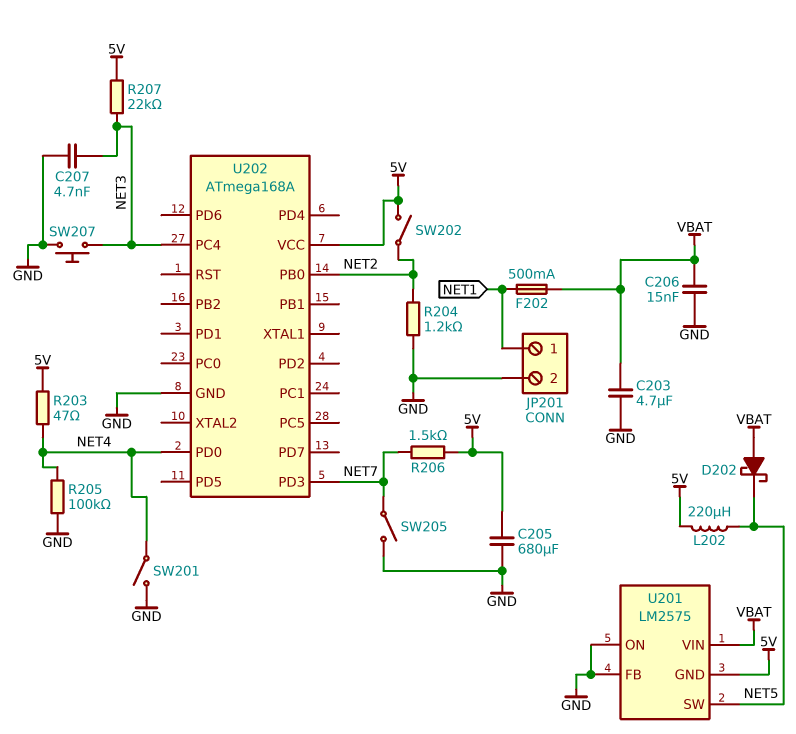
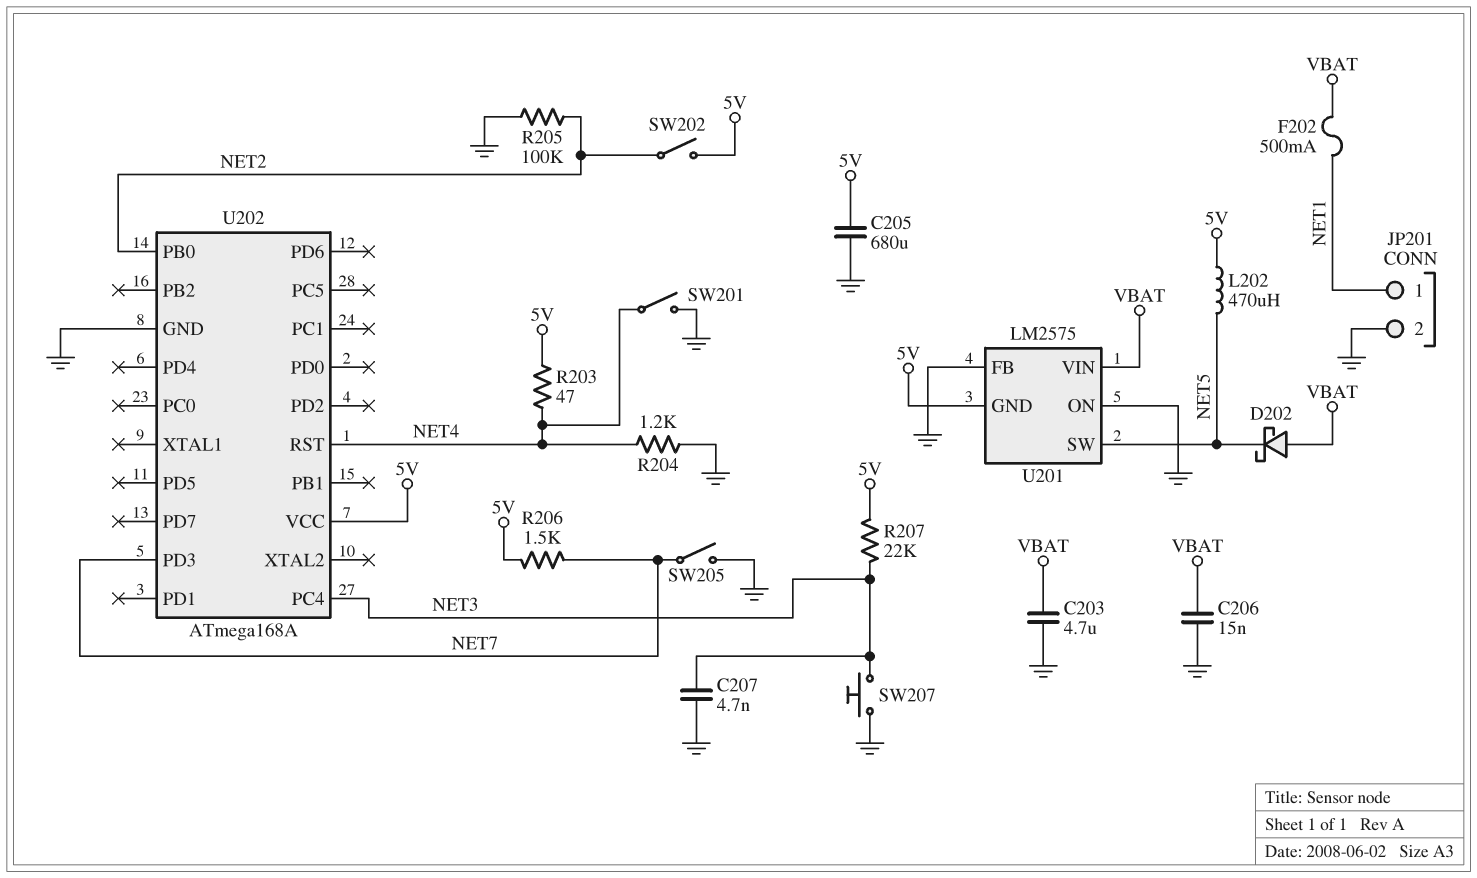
L202: 220uH (5V, NET5) -> 470uH (5V, NET5)
R204: 1.2k (GND, NET2) -> 1.2k (GND, NET4)
R205: 100k (GND, NET4) -> 100k (GND, NET2)
U202 pin PD0: NET4 -> none
U202 pin RST: none -> NET4

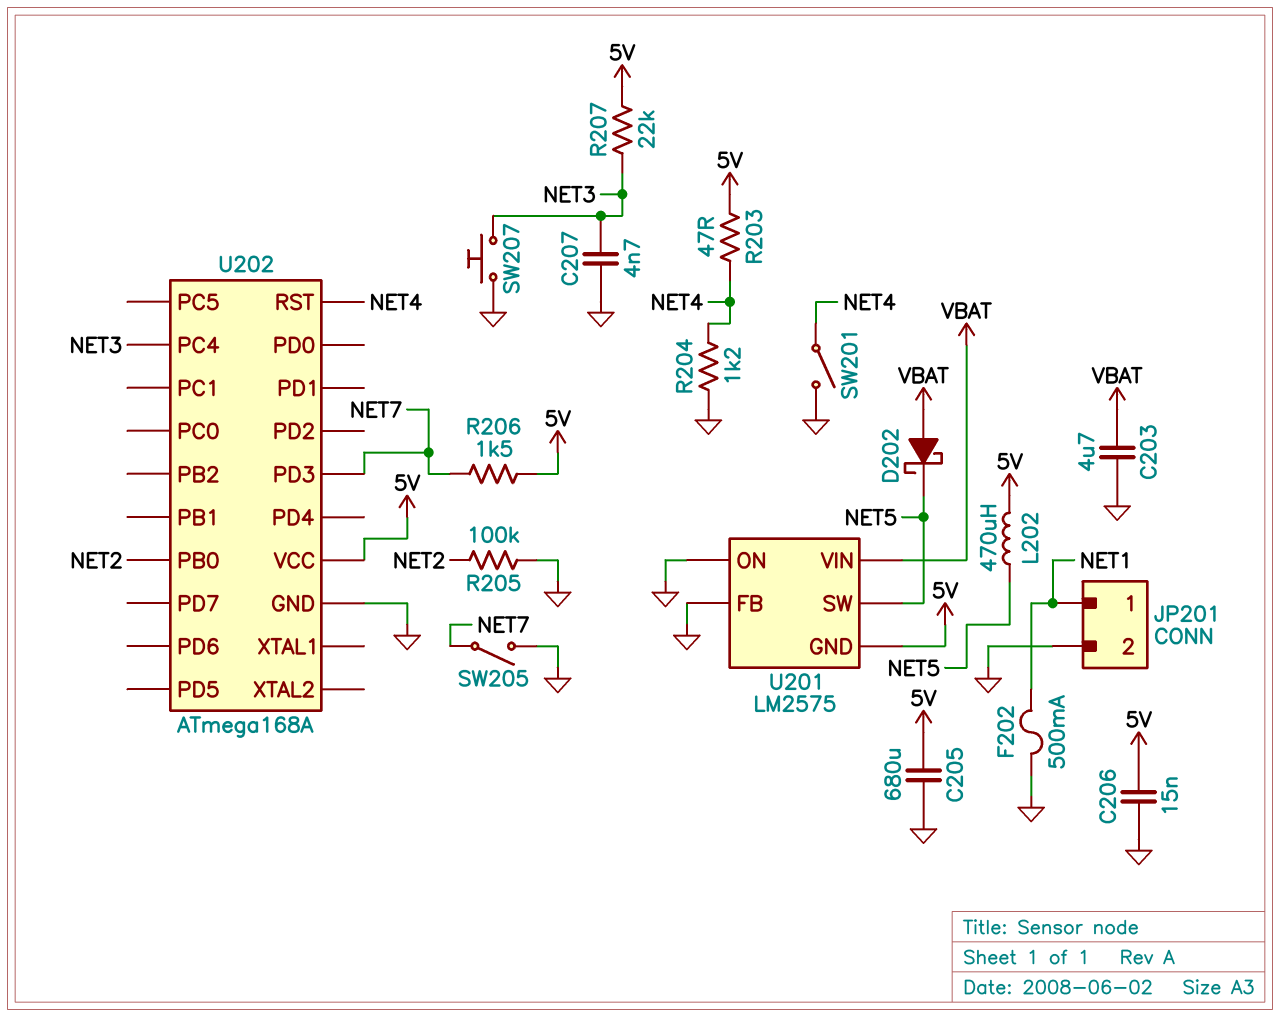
C206: 15nF (GND, VBAT) -> 15nF (5V, GND)
F202: 500mA (NET1, VBAT) -> 500mA (GND, NET1)
SW202: switch (5V, NET2) -> none

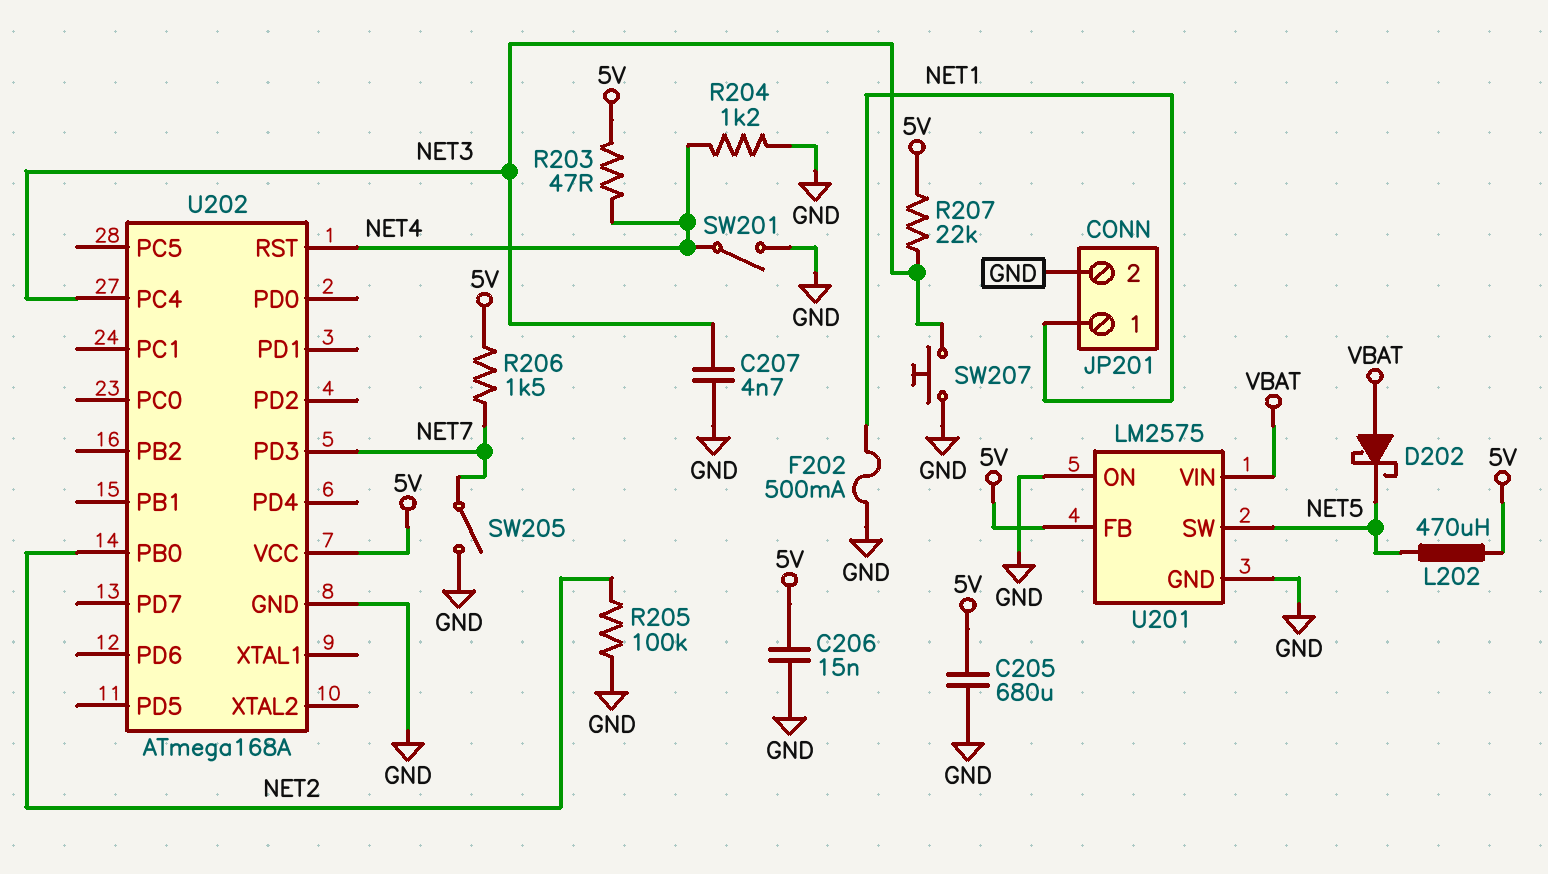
C203: 4.7uF (GND, VBAT) -> none
U201 pin FB: GND -> 5V
U201 pin GND: 5V -> GND

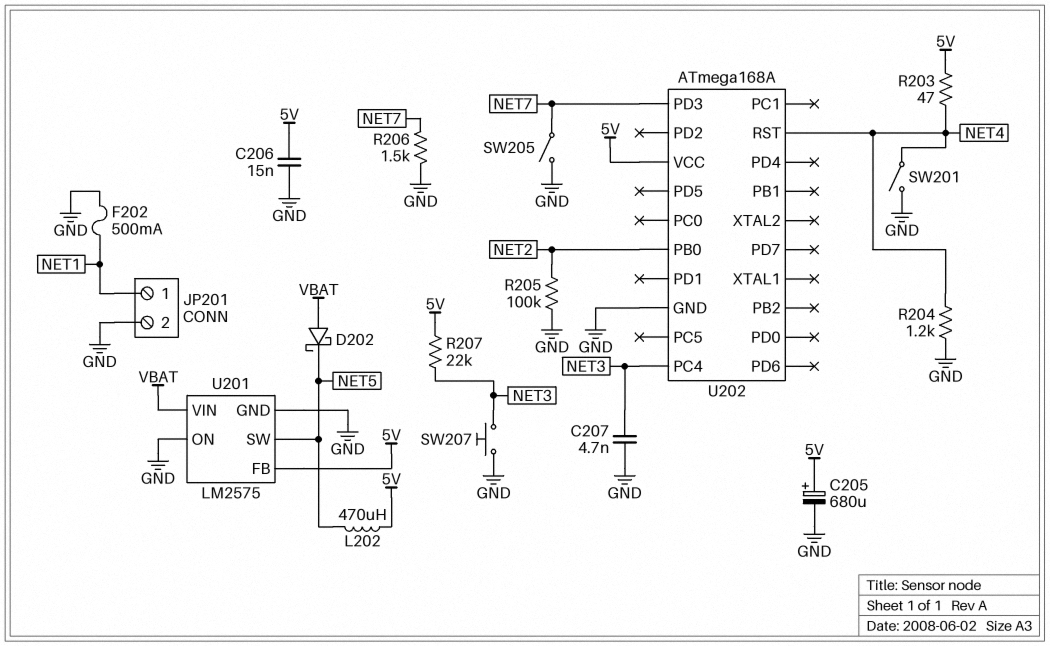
C205: 680uF (5V, GND) -> 680uF (plus 5V, minus GND)
R206: 1.5k (5V, NET7) -> 1.5k (GND, NET7)

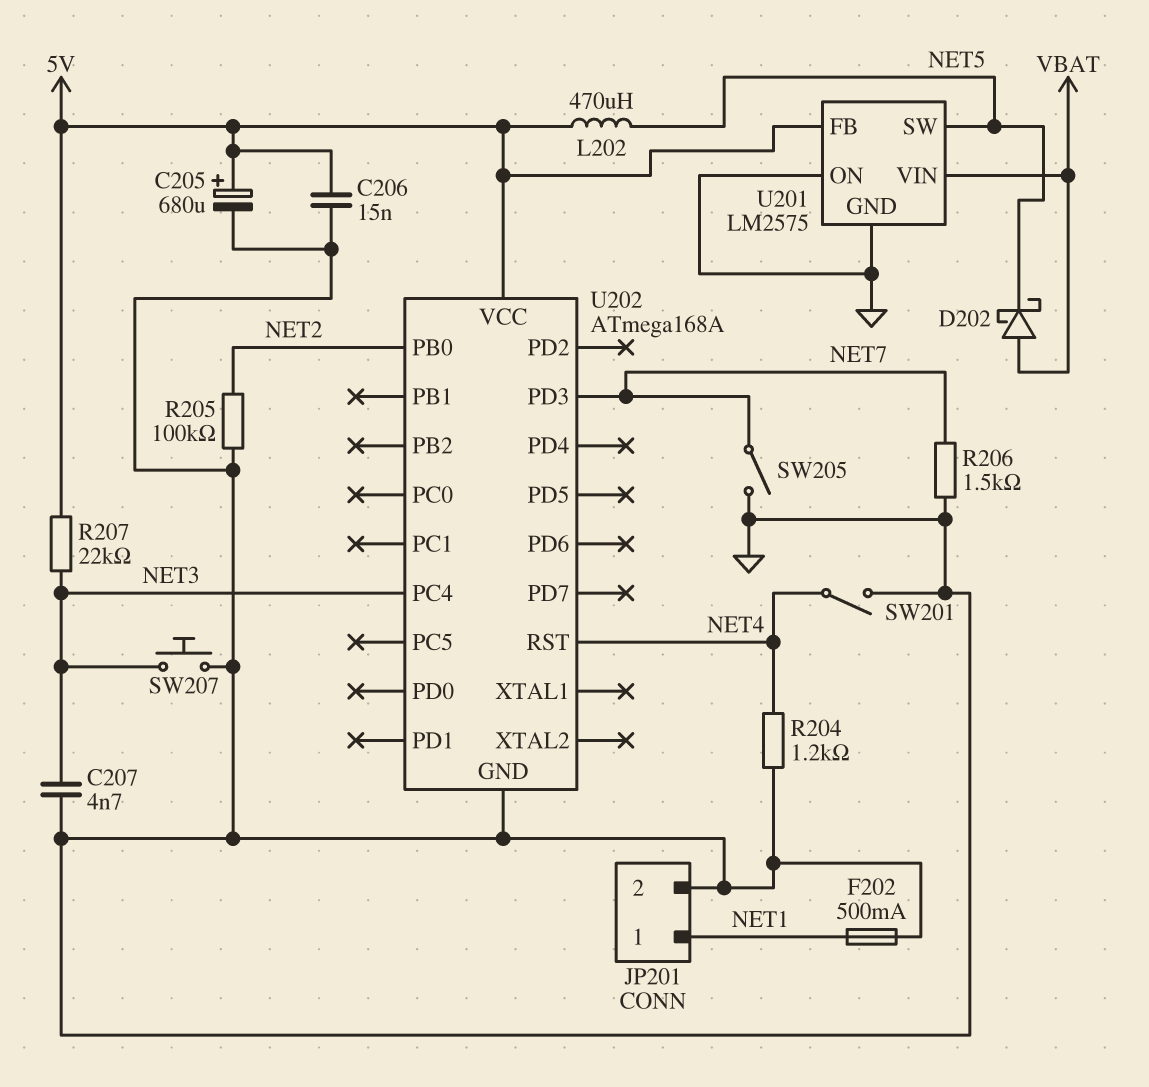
R203: 47 (5V, NET4) -> none

